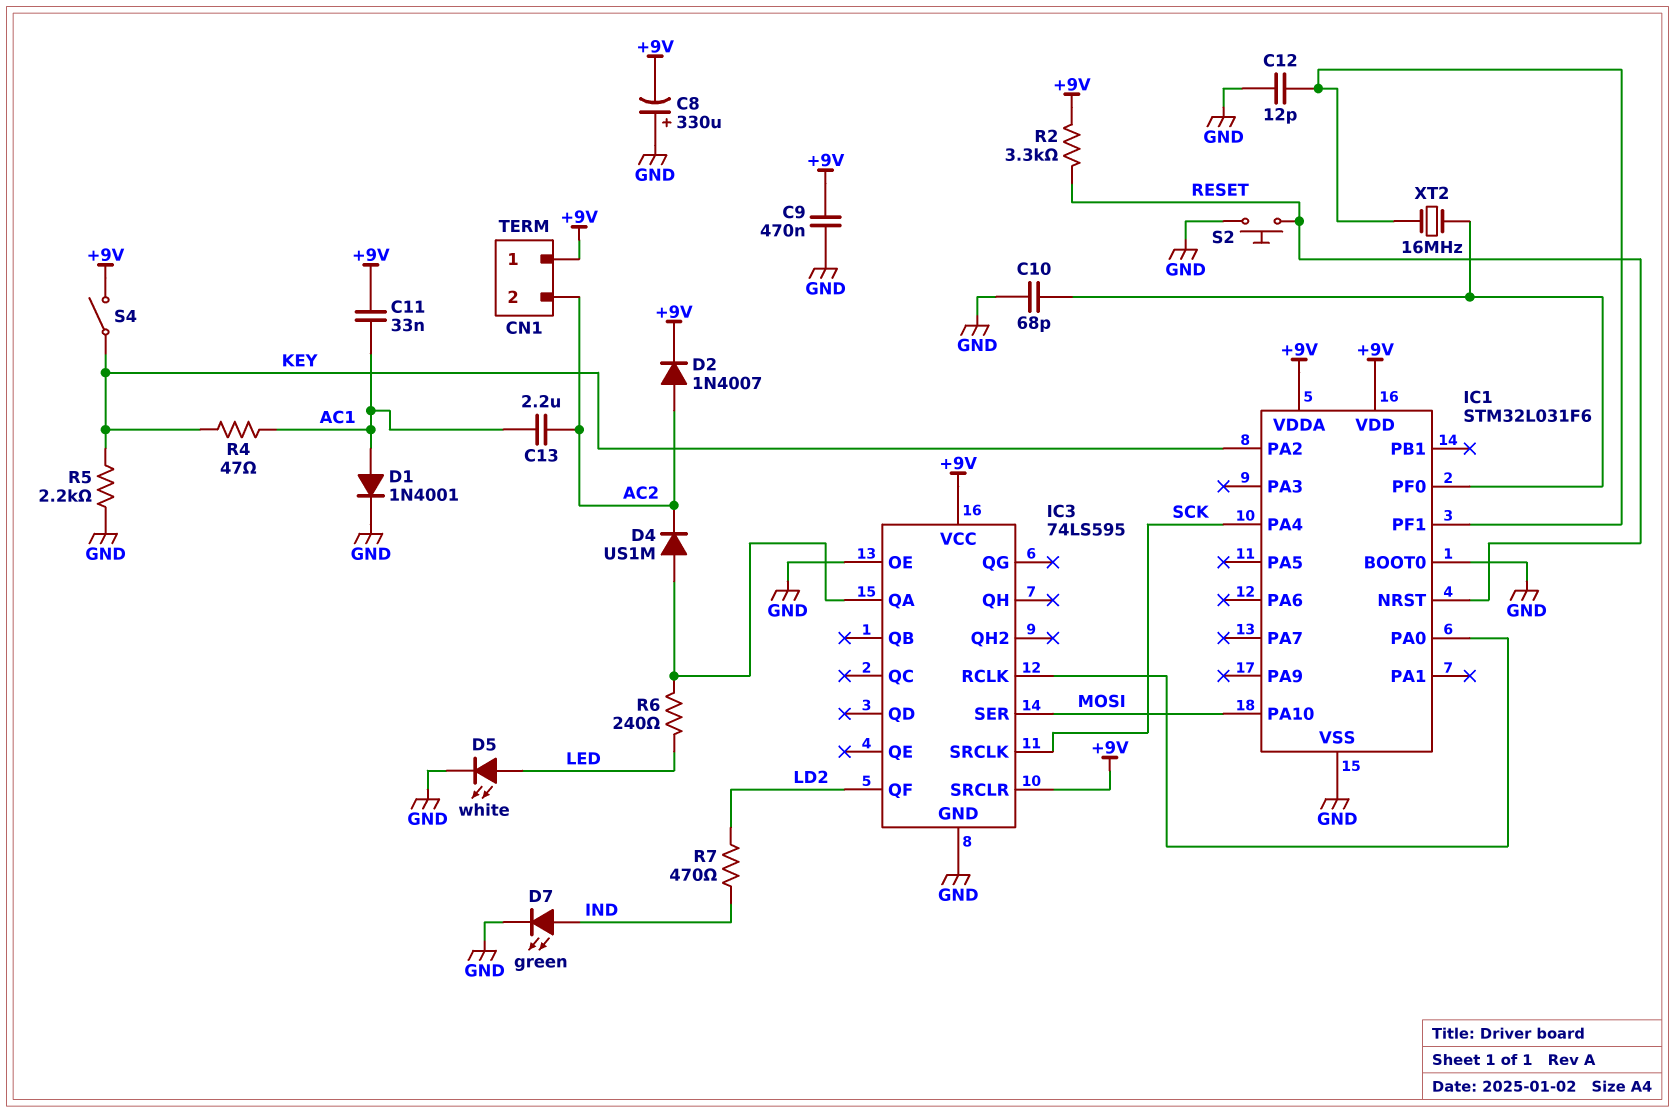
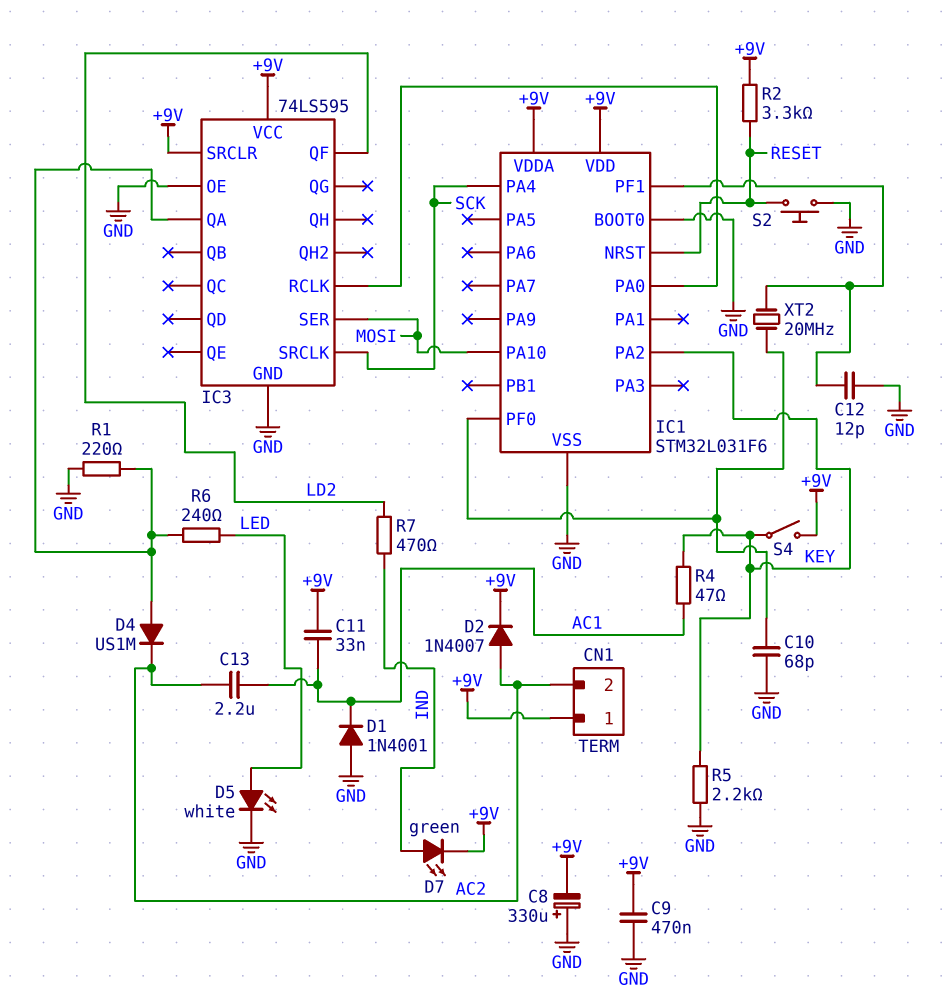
D1: diode 1N4001 (A AC1, K GND) -> diode 1N4001 (A GND, K AC1)
D7: LED green (A IND, K GND) -> LED green (A IND, K +9V)
R1: none -> 220 (GND, IC3/QA)
XT2: 16MHz (IC1/PF0, IC1/PF1) -> 20MHz (IC1/PF0, IC1/PF1)

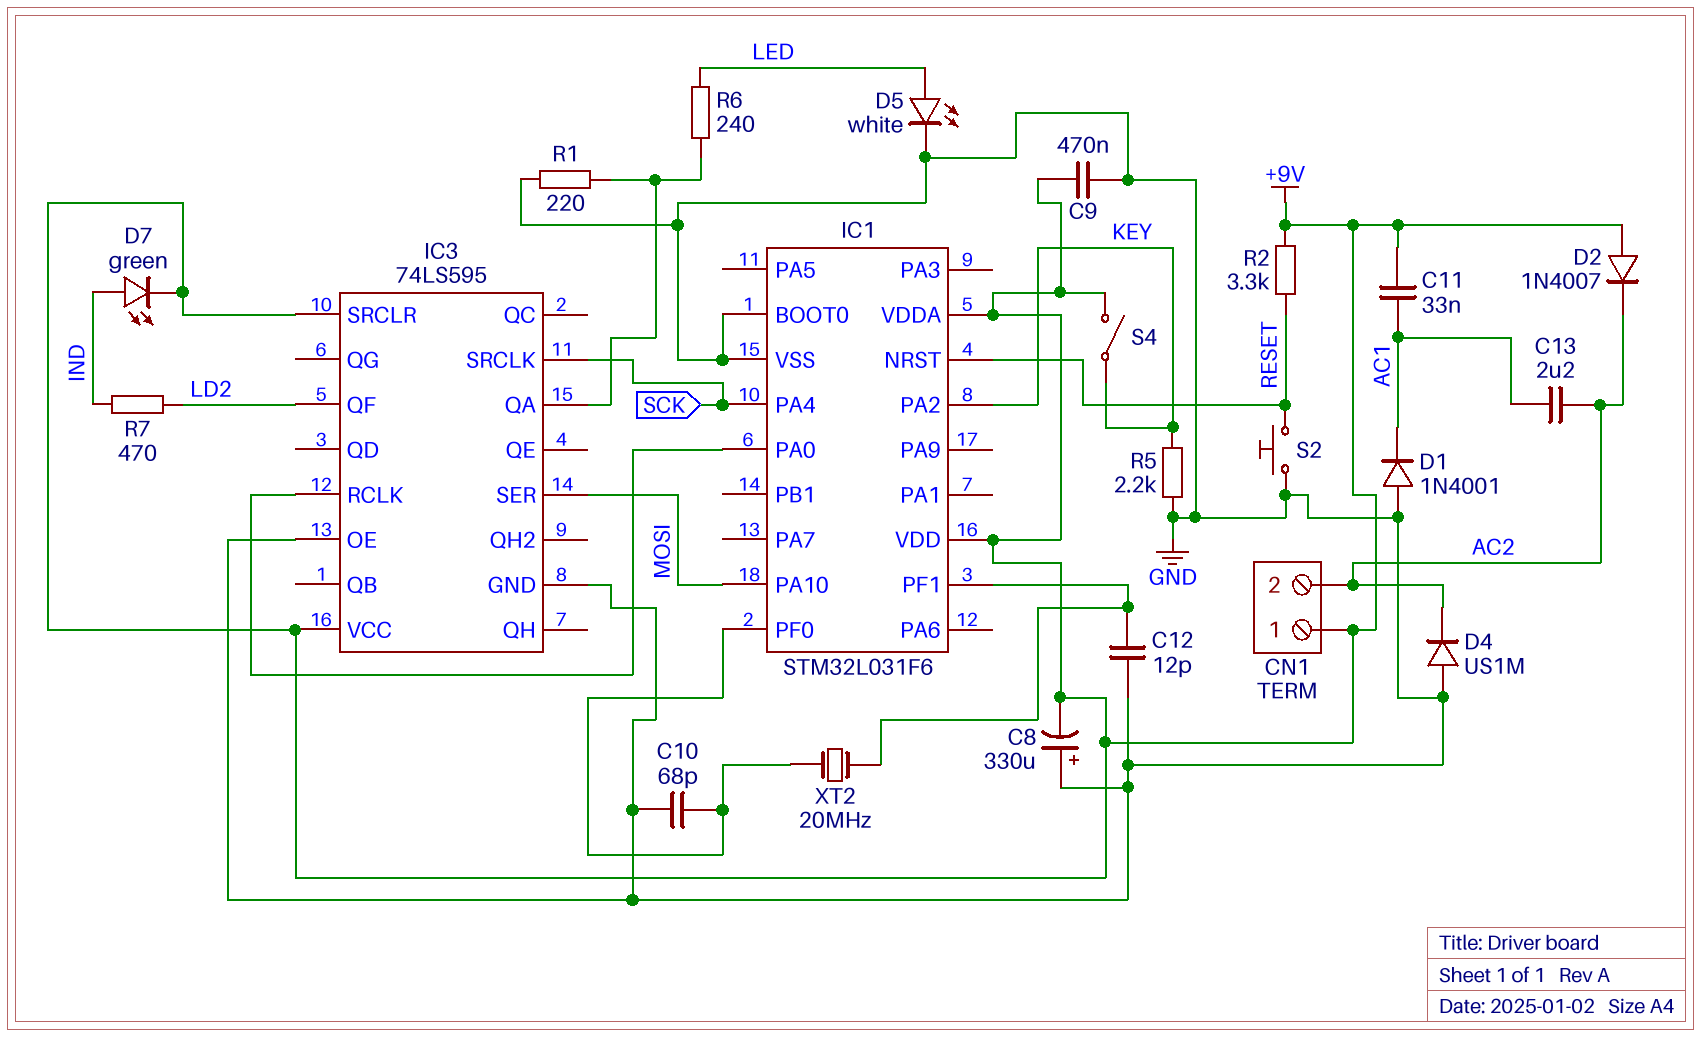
D2: diode 1N4007 (A AC2, K +9V) -> diode 1N4007 (A +9V, K AC2)
D4: diode US1M (A IC3/QA, K AC2) -> diode US1M (A GND, K AC2)
R4: 47 (AC1, KEY) -> none

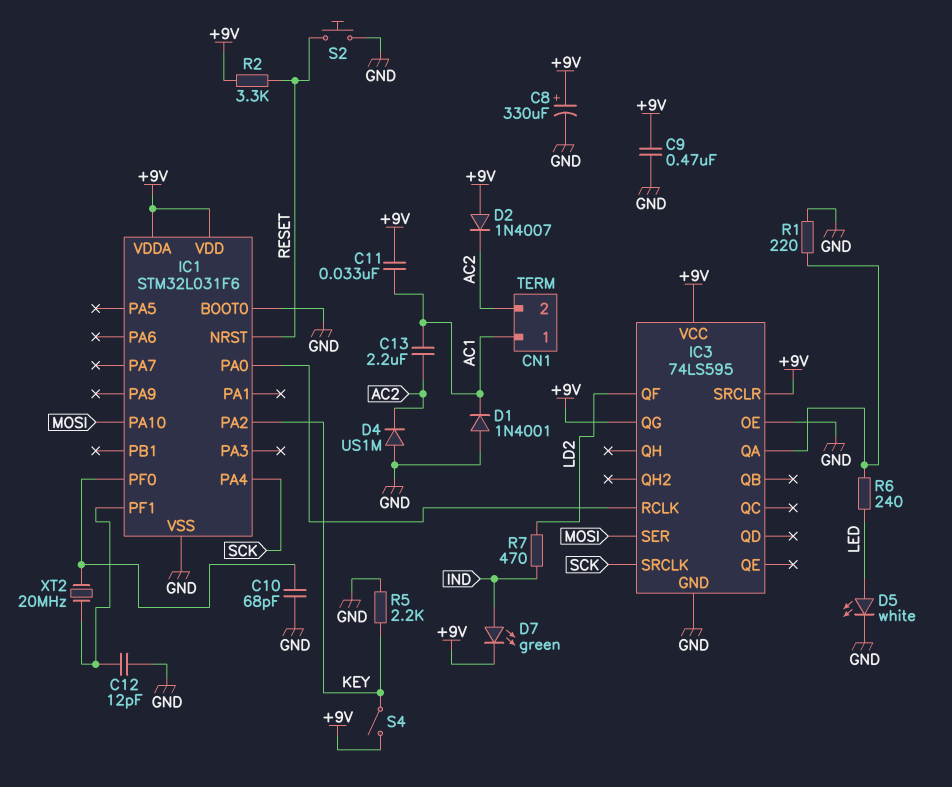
C8: 330uF (plus GND, minus +9V) -> 330uF (plus +9V, minus GND)
CN1 pin 1: +9V -> AC1
IC3 pin QG: none -> +9V

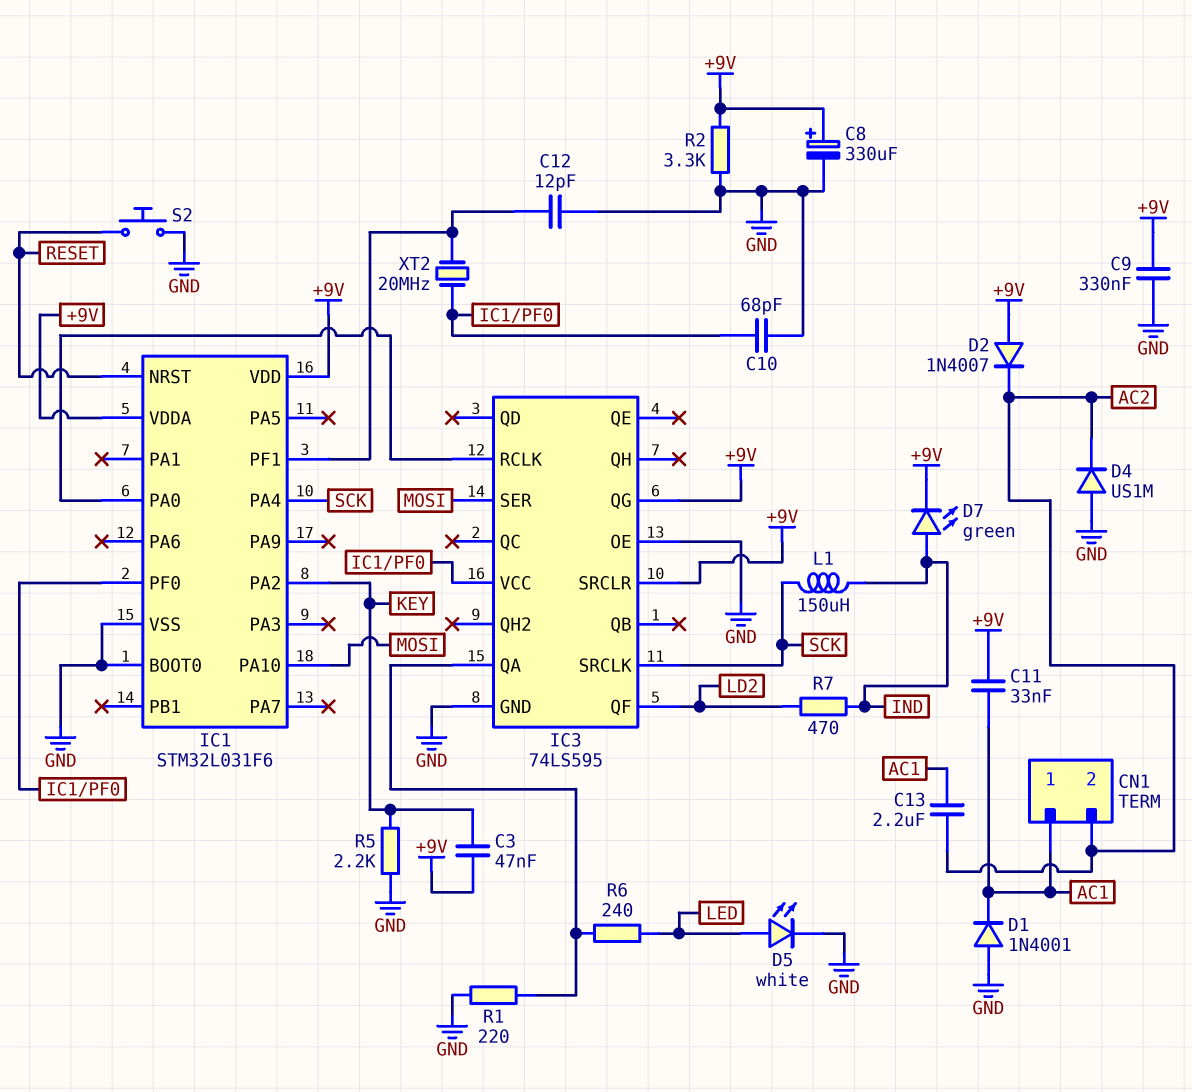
C3: none -> 47nF (+9V, KEY)
C9: 470nF (+9V, GND) -> 330nF (+9V, GND)
IC3 pin VCC: +9V -> IC1/PF0
L1: none -> 150uH (IND, SCK)
R2: 3.3k (+9V, RESET) -> 3.3k (+9V, GND)
S4: switch (+9V, KEY) -> none

